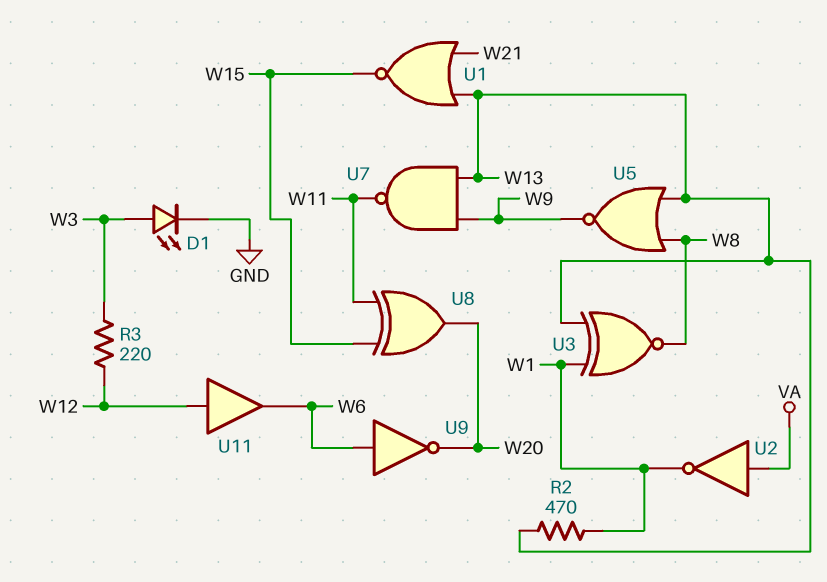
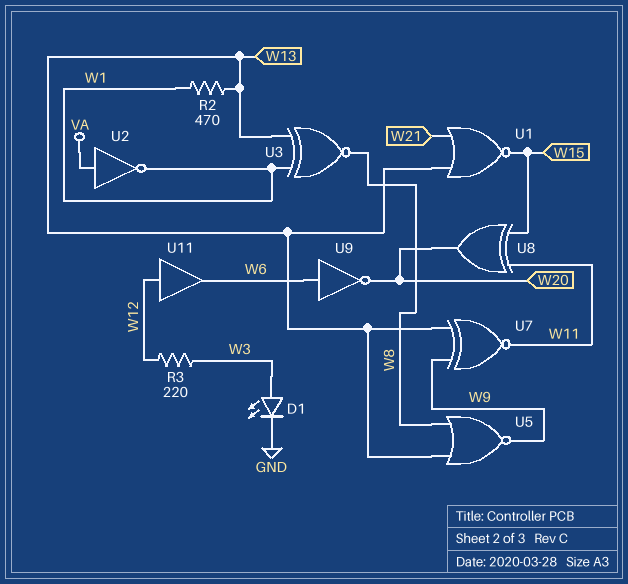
U7: NAND (in W9, in W13, out W11) -> XNOR (in W9, in W13, out W11)

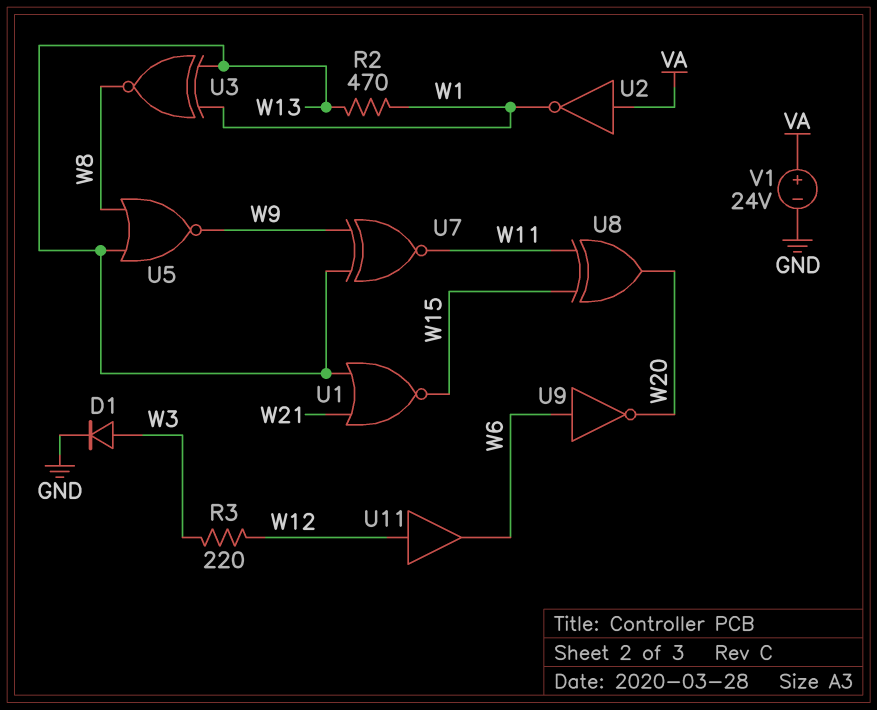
D1: LED (A W3, K GND) -> diode (A W3, K GND)
V1: none -> 24V (plus VA, minus GND)

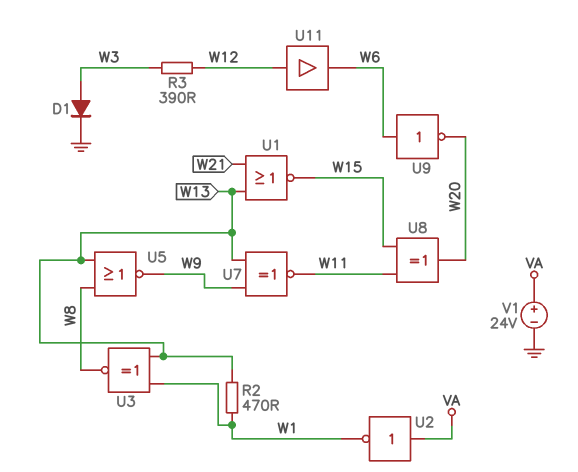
R3: 220 (W3, W12) -> 390 (W3, W12)

